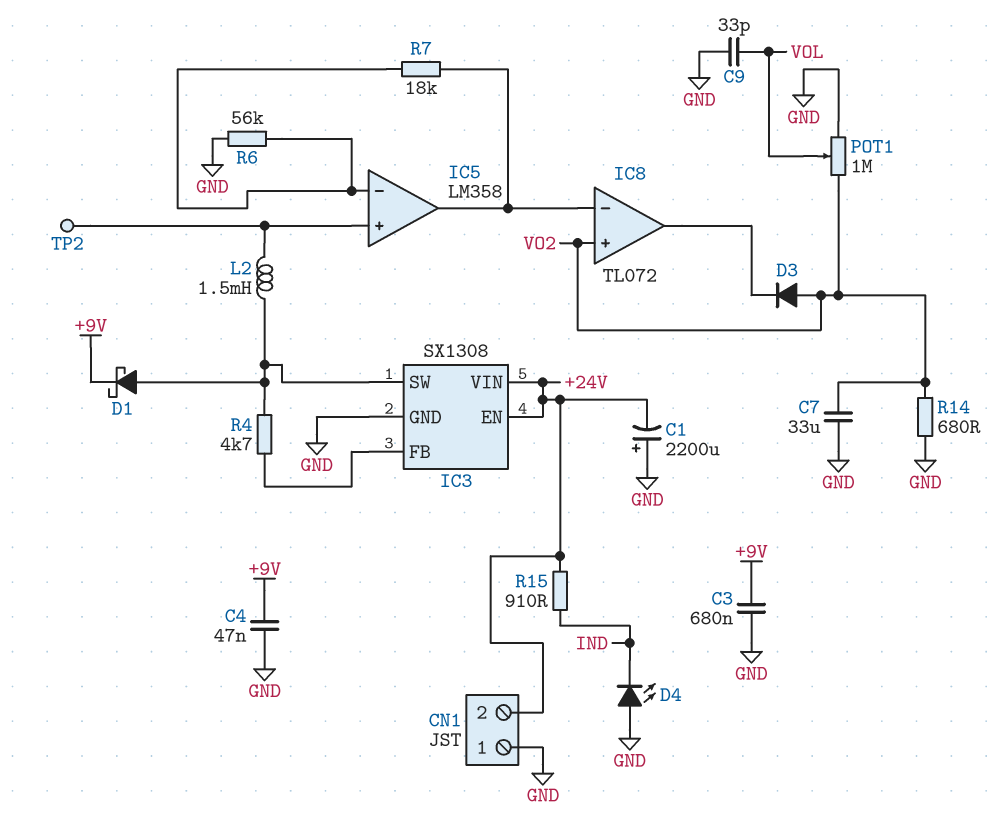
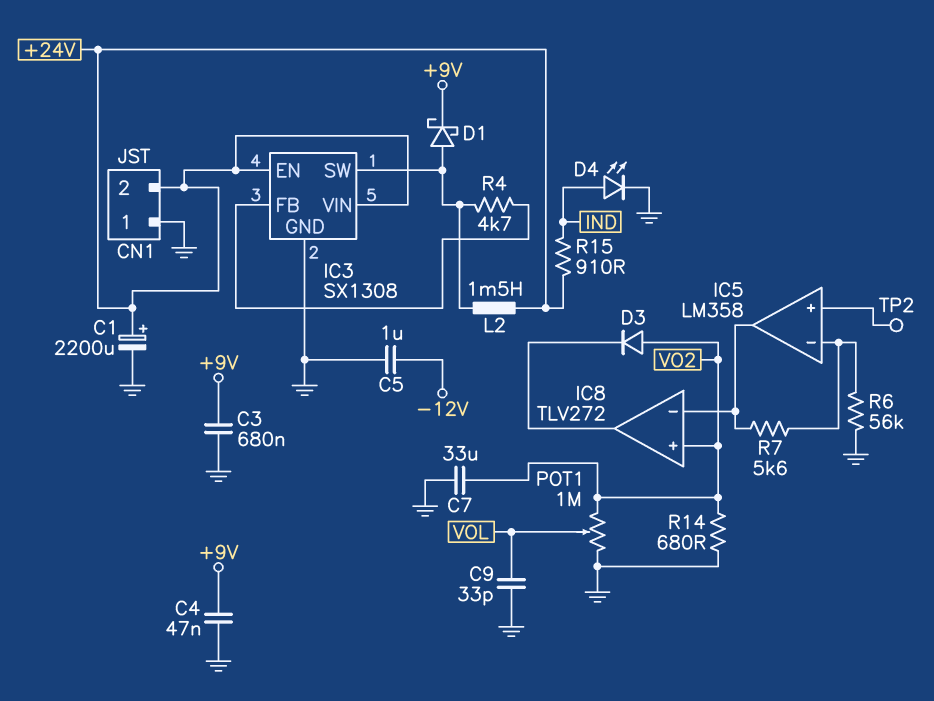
C1: 2200uF (plus GND, minus +24V) -> 2200uF (plus +24V, minus GND)
C5: none -> 1uF (-12V, GND)
D4: LED (A GND, K IND) -> LED (A IND, K GND)
IC8: TL072 -> TLV272
L2: 1.5mH (IC3/SW, IC5/in+) -> 1.5mH (+24V, IC3/SW)
R7: 18k (IC5/in-, IC5/out) -> 5.6k (IC5/in-, IC5/out)

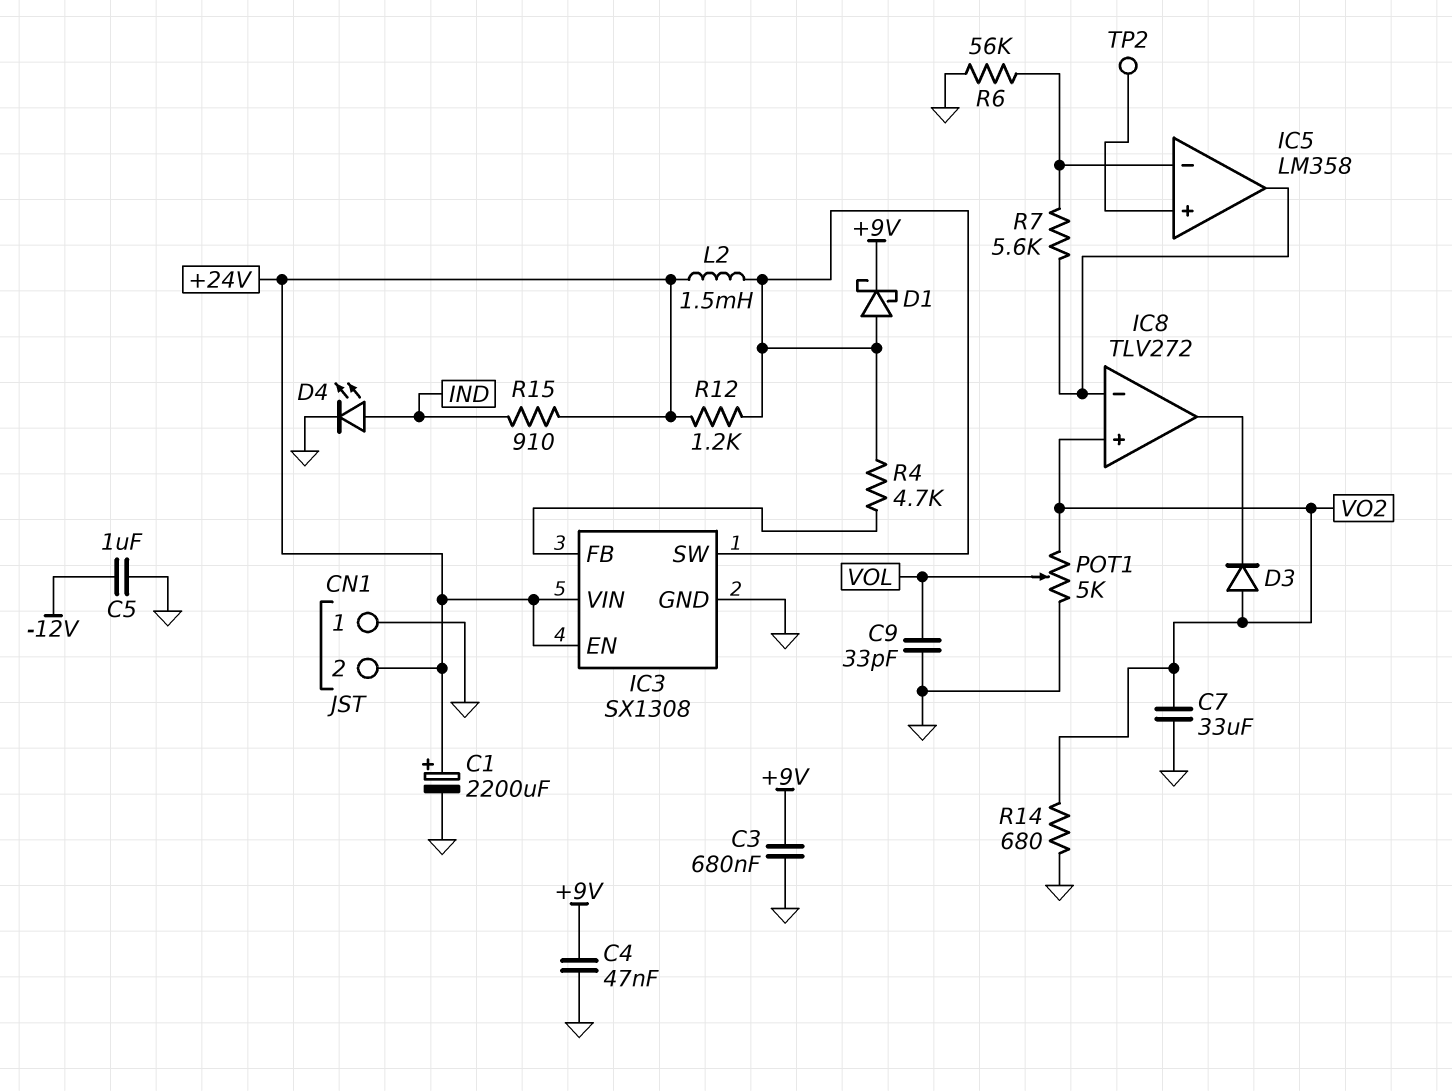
POT1: 1M (GND, VO2, wiper VOL) -> 5k (GND, VO2, wiper VOL)
R12: none -> 1.2k (+24V, IC3/SW)

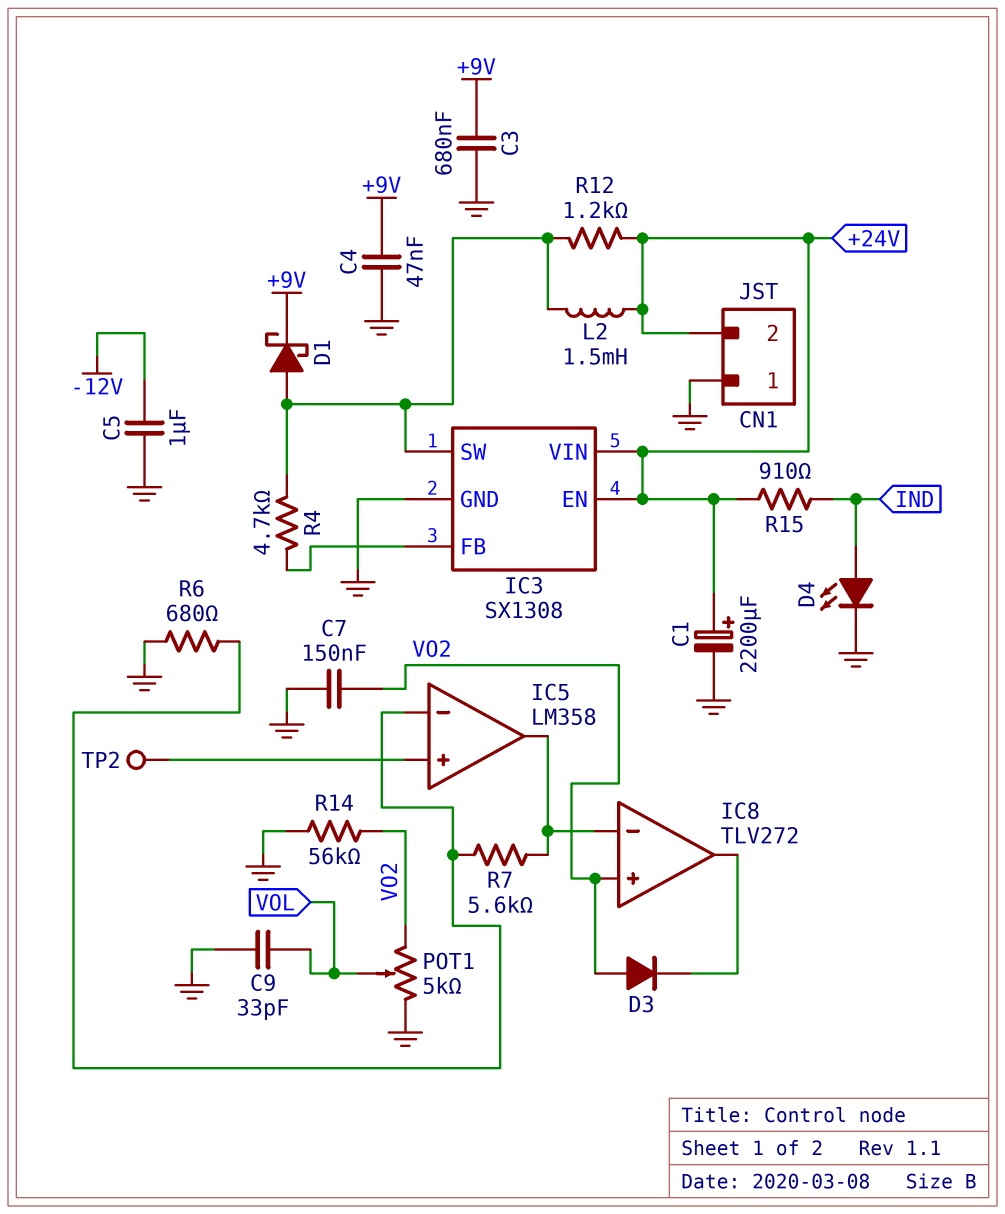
C7: 33uF (GND, VO2) -> 150nF (GND, VO2)
R6: 56k (GND, IC5/in-) -> 680 (GND, IC5/in-)
R14: 680 (GND, VO2) -> 56k (GND, VO2)

